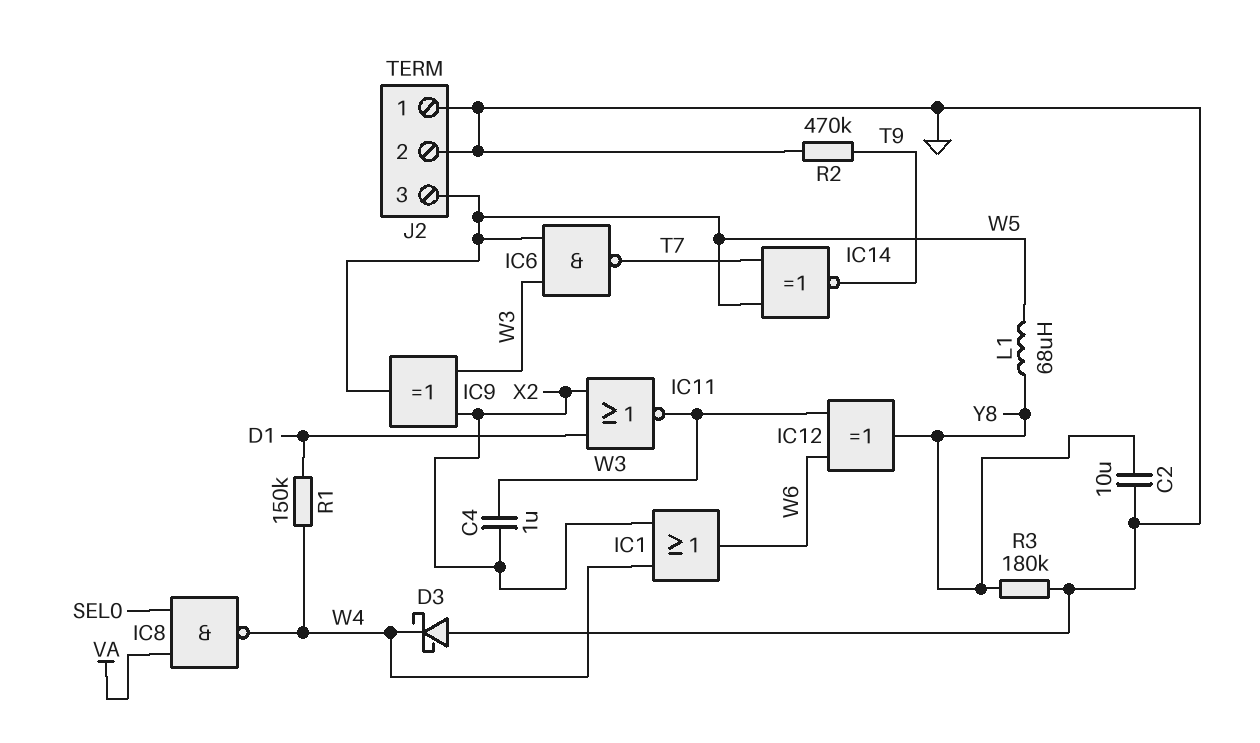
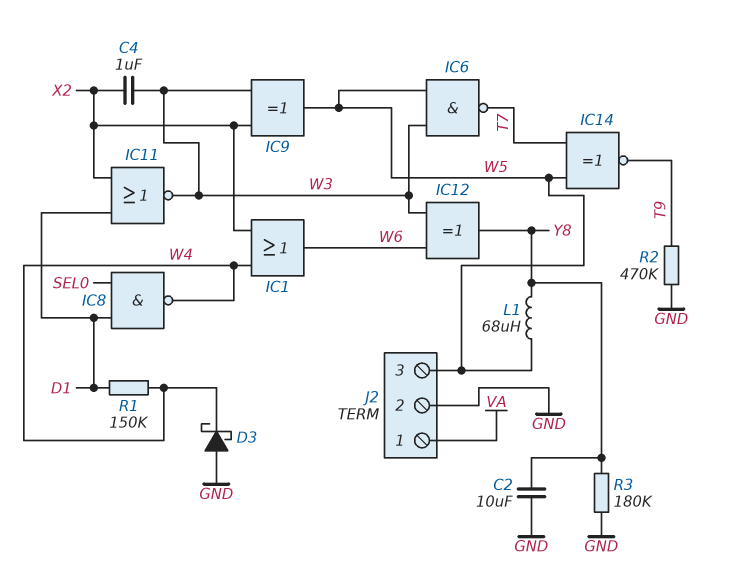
IC8: NAND (in SEL0, in VA, out W4) -> NAND (in D1, in SEL0, out W4)
J2 pin 1: GND -> VA

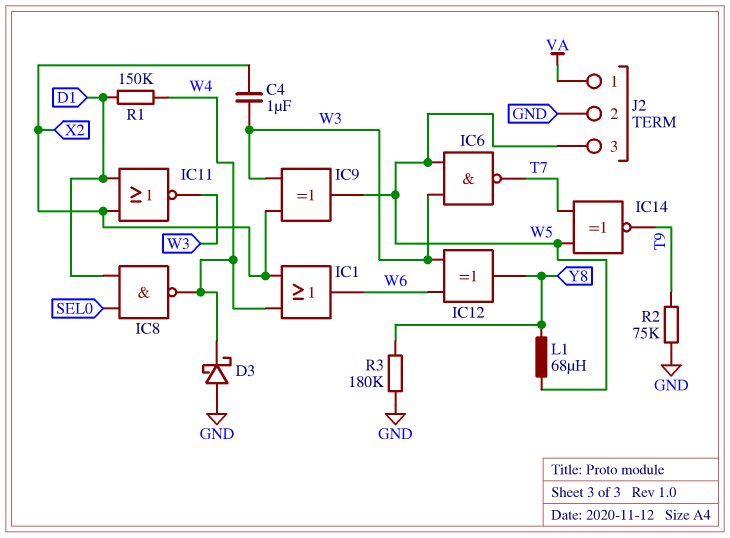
C2: 10uF (GND, Y8) -> none
R2: 470k (GND, T9) -> 75k (GND, T9)

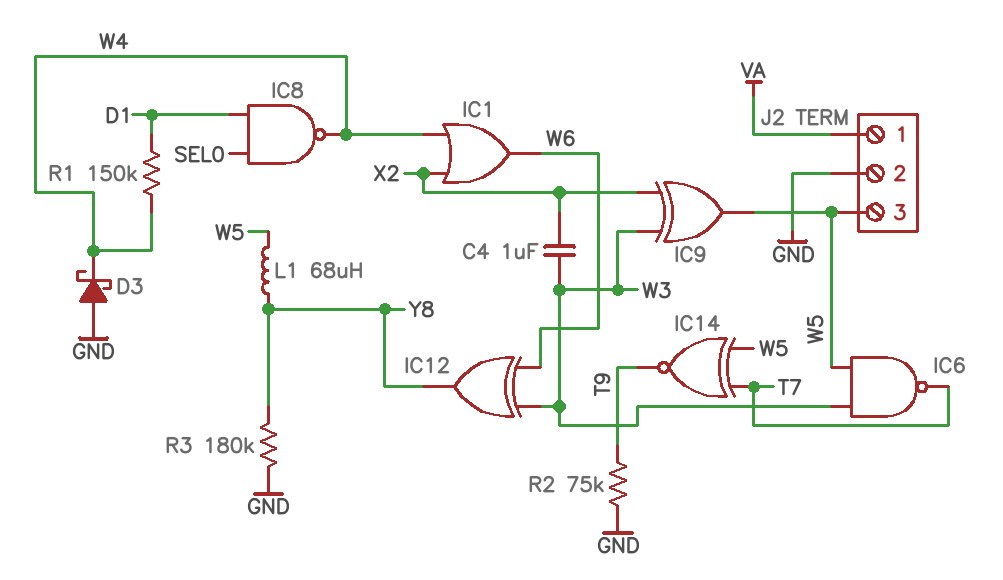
IC11: NOR (in D1, in X2, out W3) -> none

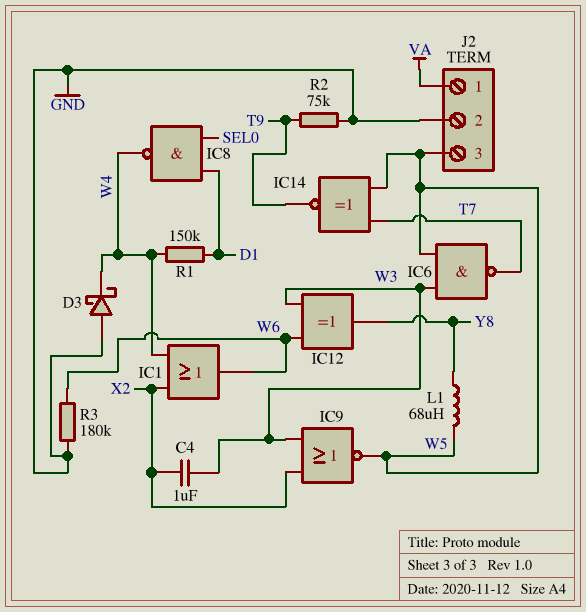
IC9: XOR (in W3, in X2, out W5) -> NOR (in W3, in X2, out W5)
R3: 180k (GND, Y8) -> 180k (GND, W6)

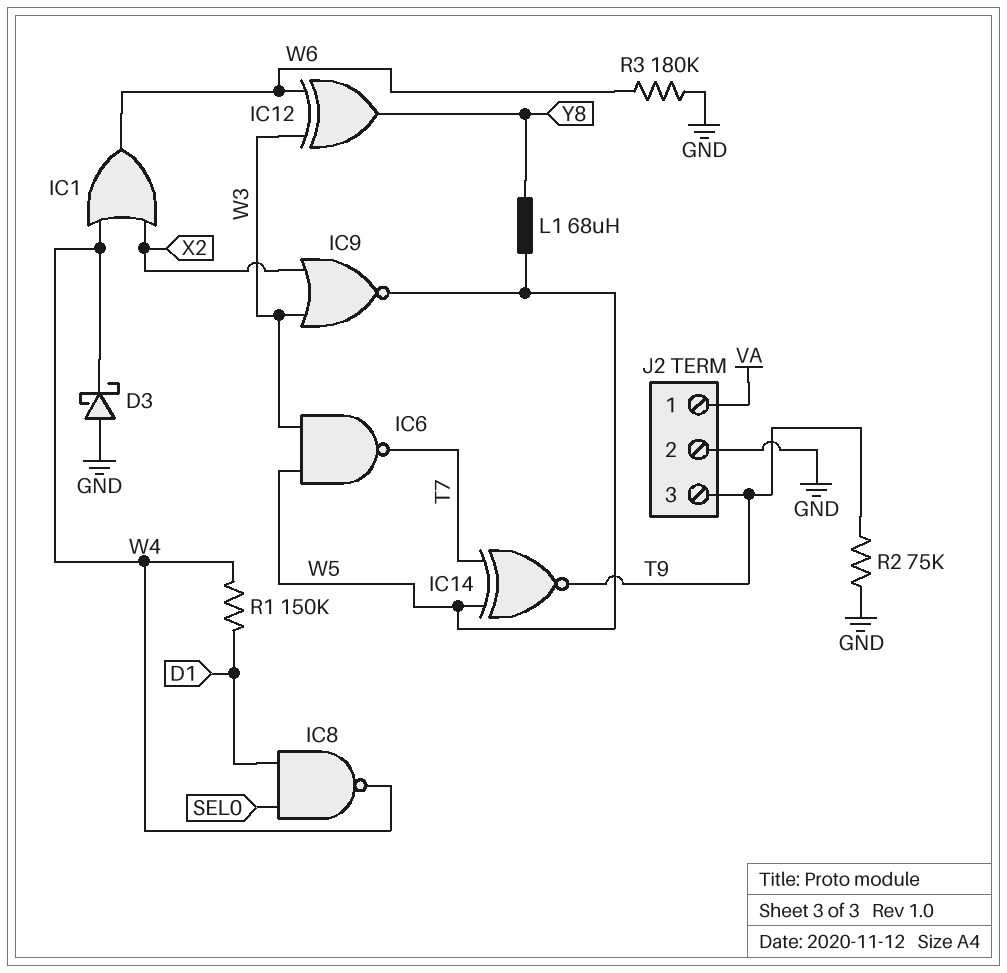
C4: 1uF (W3, X2) -> none
J2 pin 3: W5 -> T9

